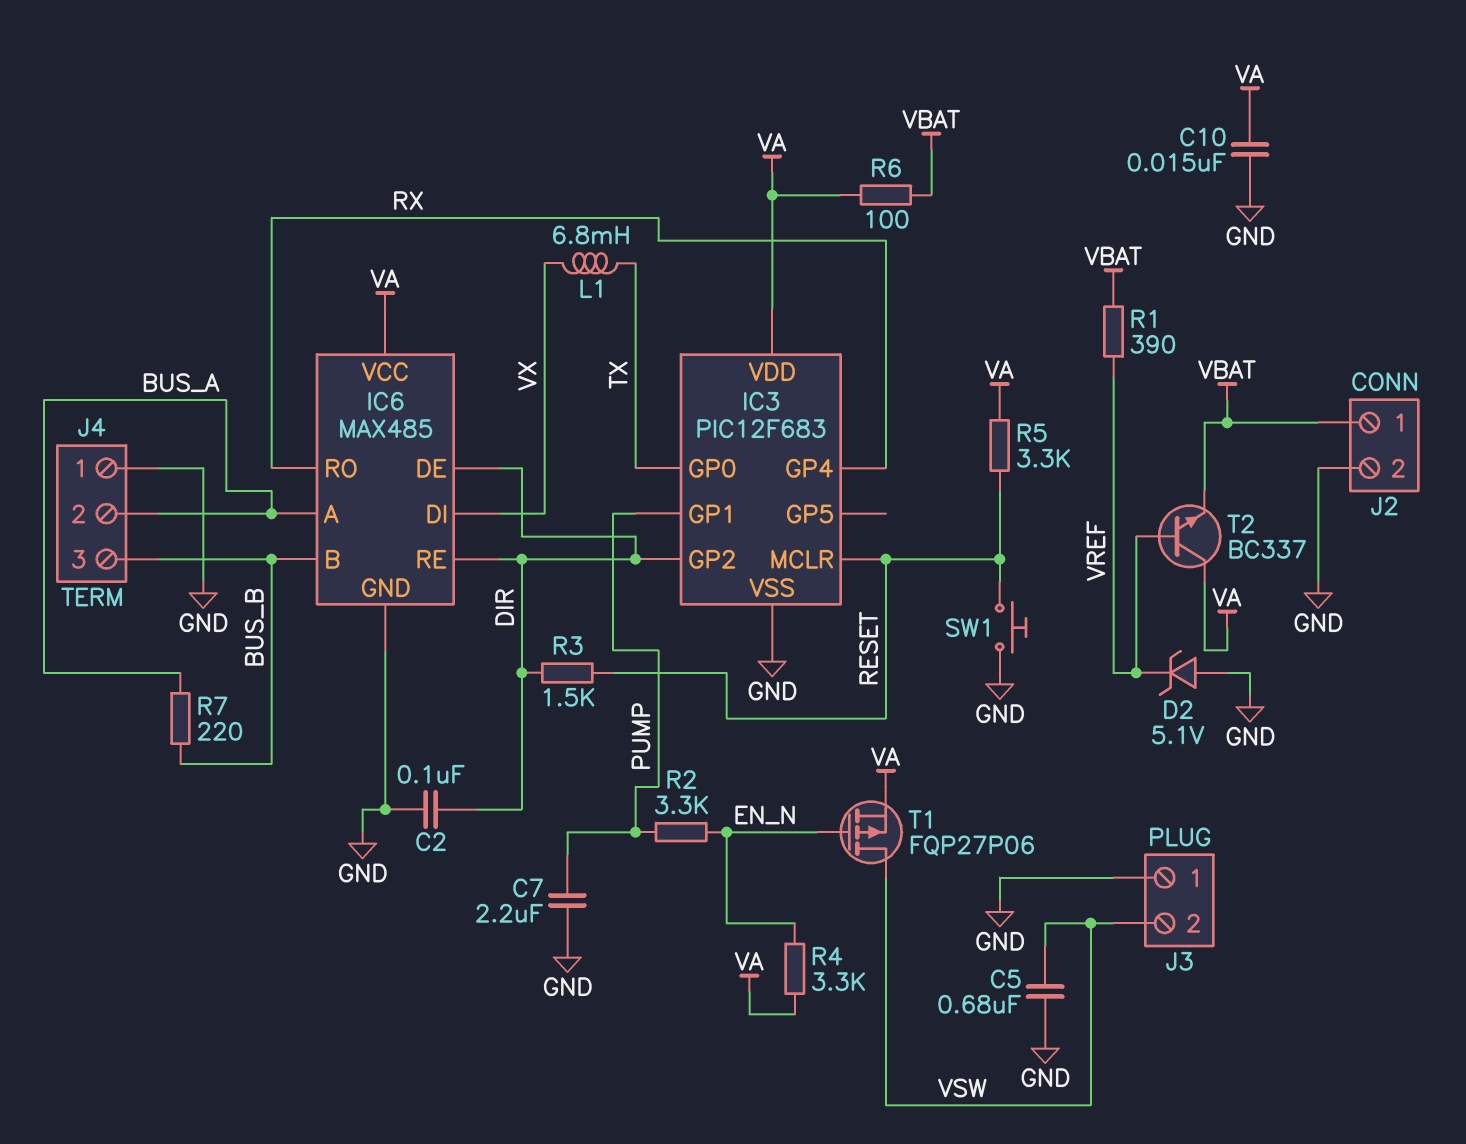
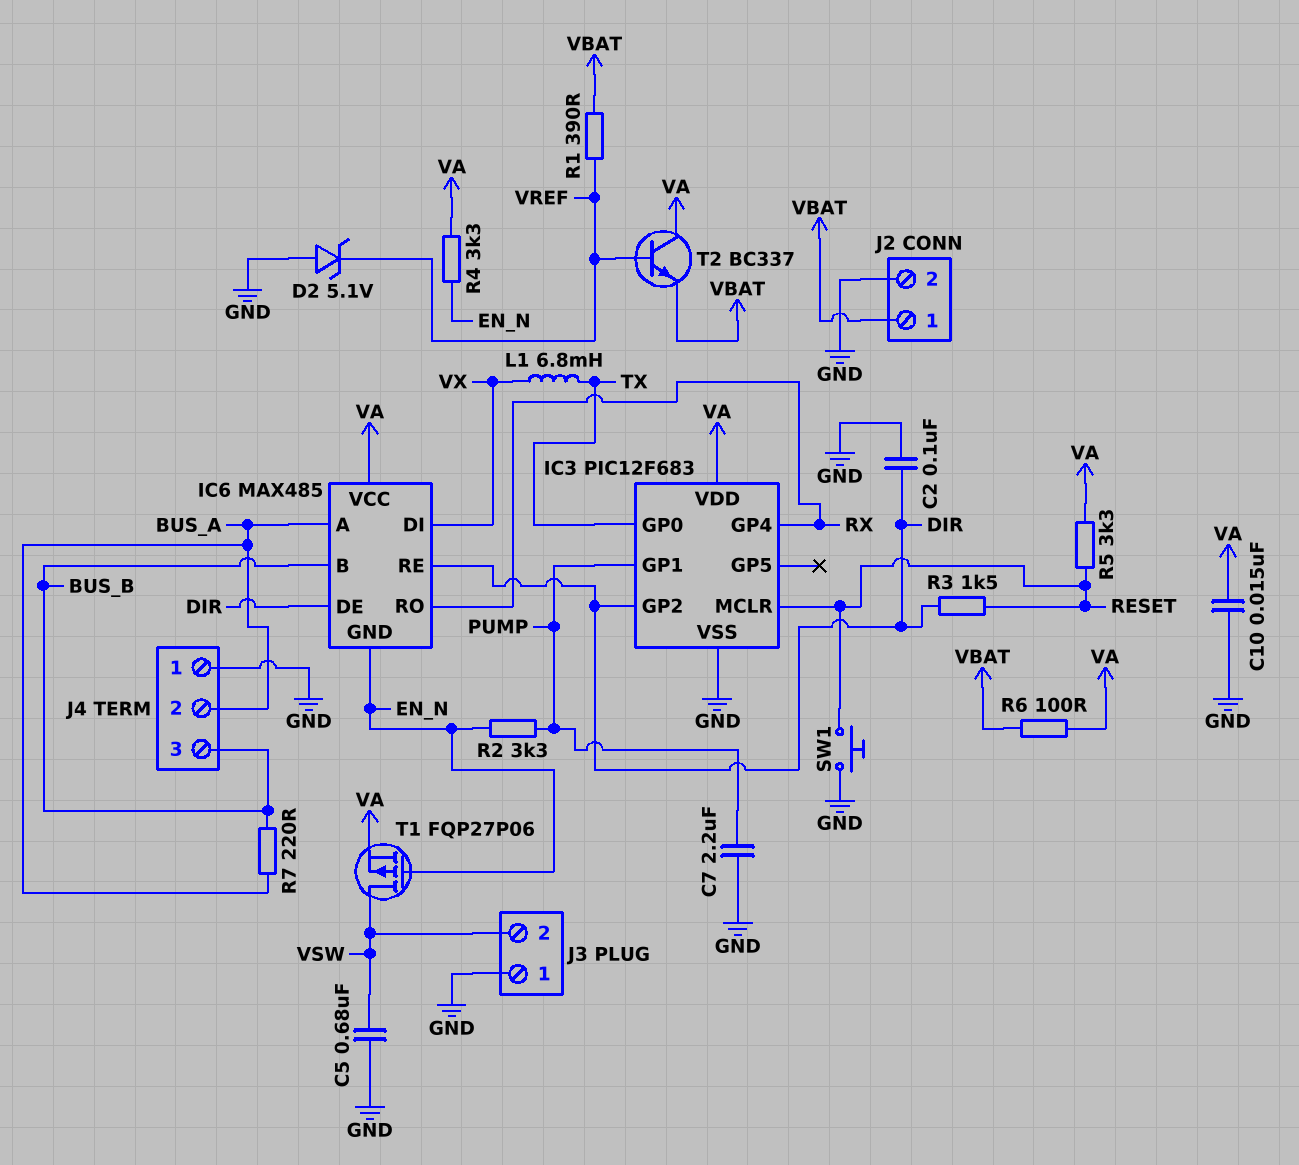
IC6 pin GND: GND -> EN_N

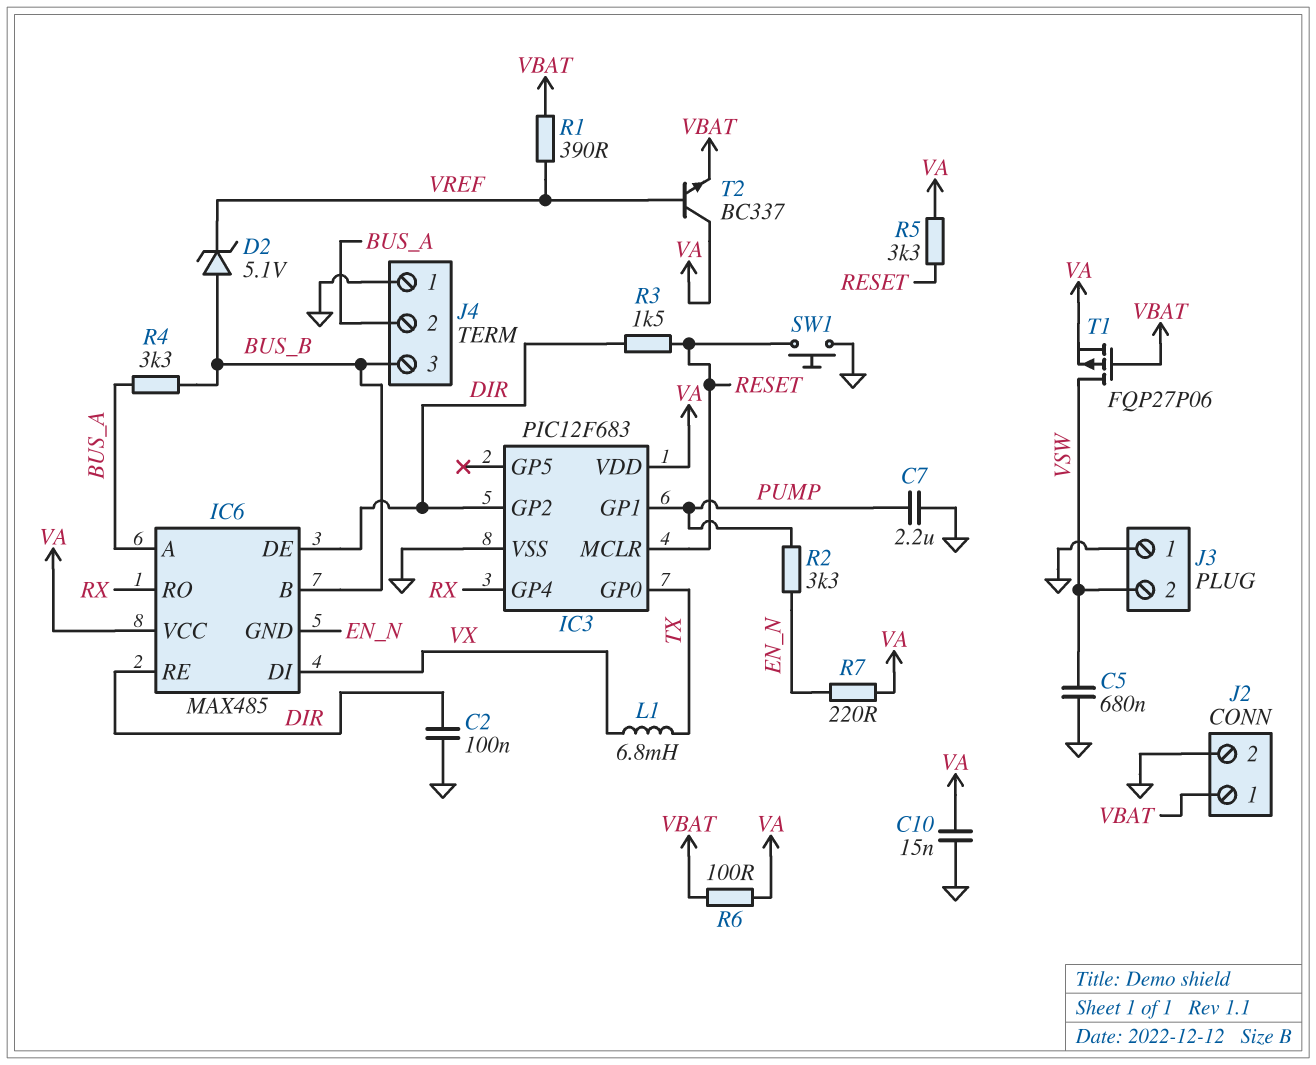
D2: zener 5.1V (A GND, K VREF) -> zener 5.1V (A BUS_B, K VREF)
R4: 3.3k (EN_N, VA) -> 3.3k (BUS_A, BUS_B)
R7: 220 (BUS_A, BUS_B) -> 220 (EN_N, VA)
T1: PMOS FQP27P06 (G EN_N, D VSW, S VA) -> PMOS FQP27P06 (G VBAT, D VSW, S VA)

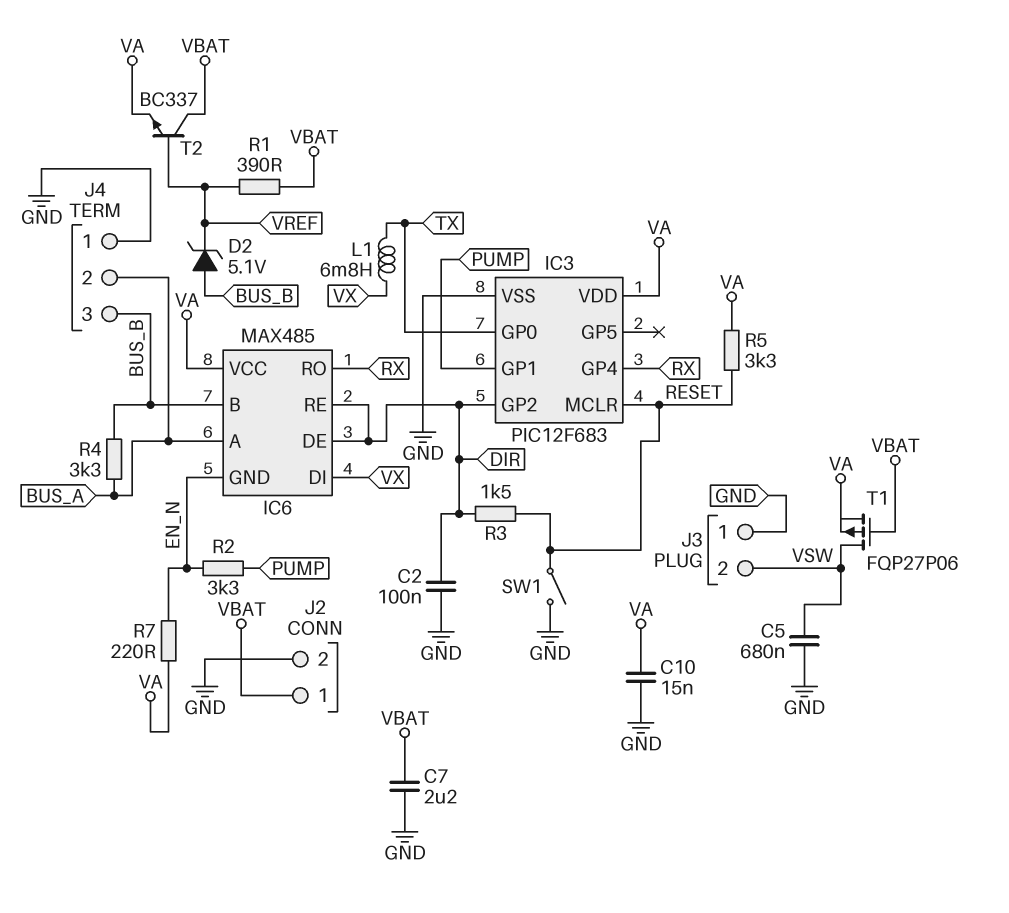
C7: 2.2uF (GND, PUMP) -> 2.2uF (GND, VBAT)
R6: 100 (VA, VBAT) -> none
SW1: button (GND, RESET) -> switch (GND, RESET)
T2: NPN BC337 (B VREF, C VA, E VBAT) -> NPN BC337 (B VREF, C VBAT, E VA)

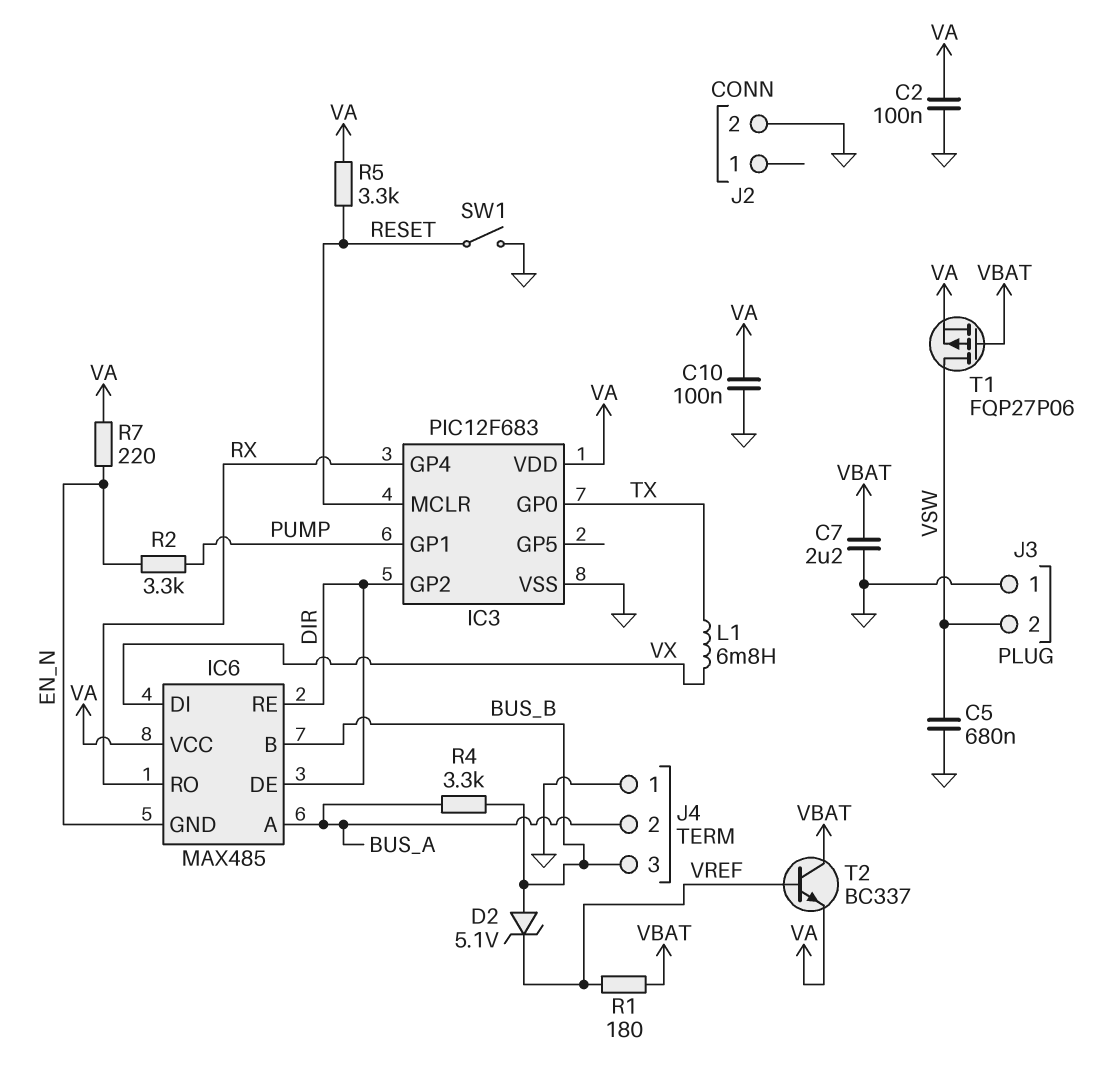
C2: 100nF (DIR, GND) -> 100nF (GND, VA)
C10: 15nF (GND, VA) -> 100nF (GND, VA)
J2 pin 1: VBAT -> none
R1: 390 (VBAT, VREF) -> 180 (VBAT, VREF)
R3: 1.5k (DIR, RESET) -> none

